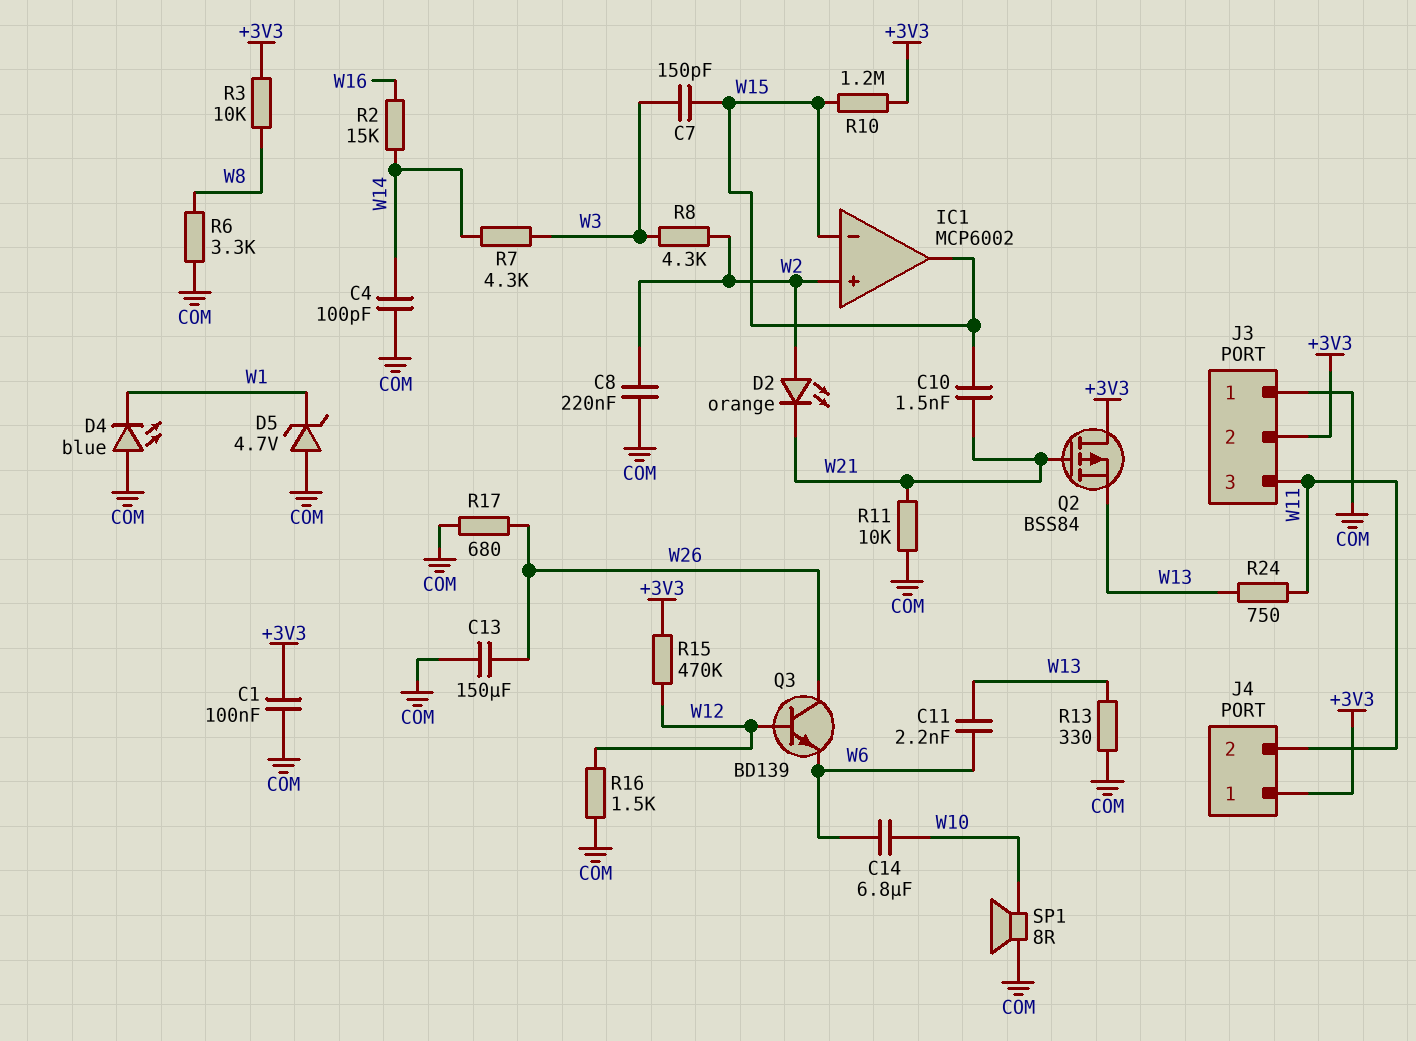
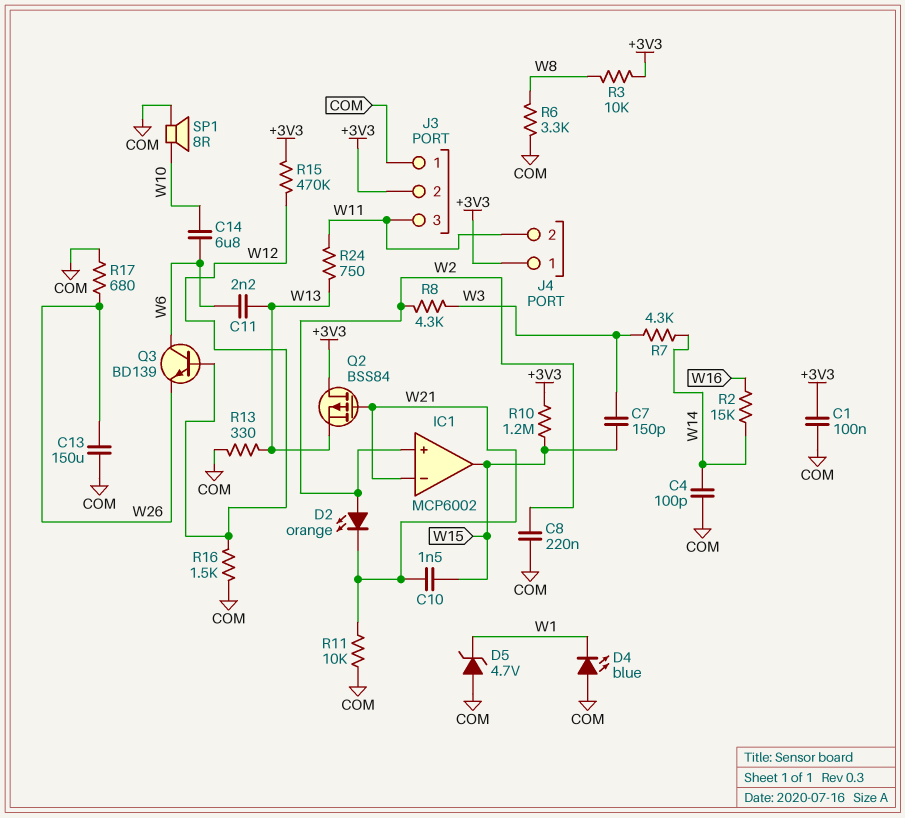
IC1 pin in-: W15 -> W21
Q3: NPN BD139 (B W12, C W26, E W6) -> NPN BD139 (B W12, C W6, E W26)

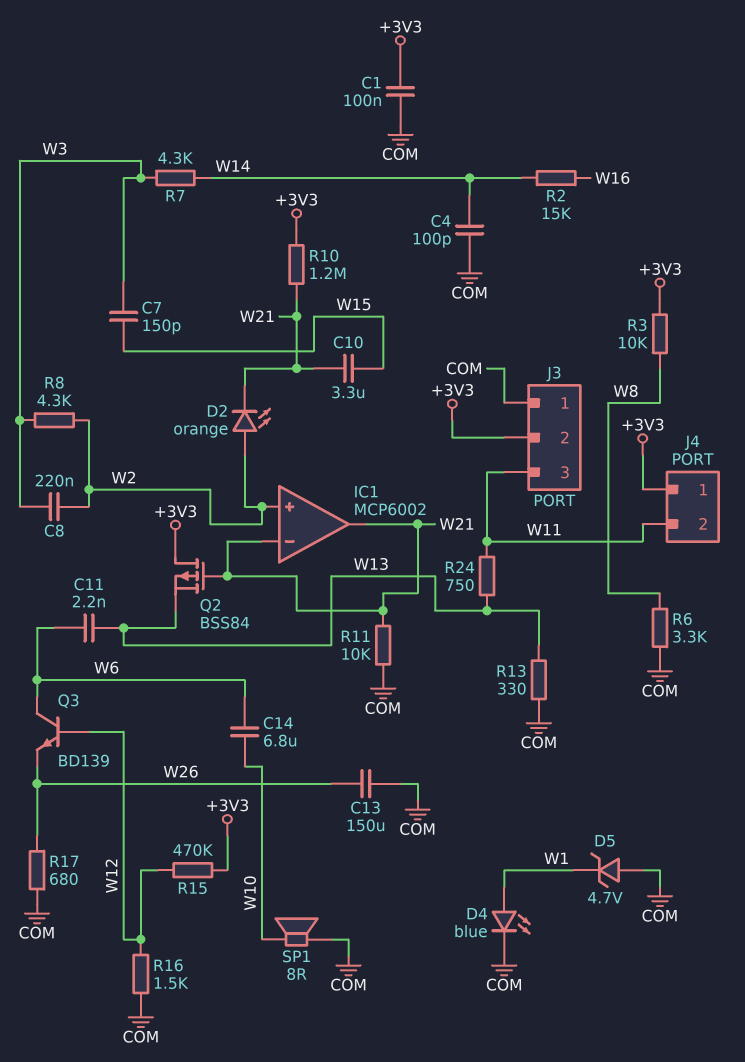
C8: 220nF (COM, W2) -> 220nF (W2, W3)
C10: 1.5nF (W15, W21) -> 3.3uF (W15, W21)
D4: LED blue (A COM, K W1) -> LED blue (A W1, K COM)
IC1 pin out: W15 -> W21
R10: 1.2M (+3V3, W15) -> 1.2M (+3V3, W21)

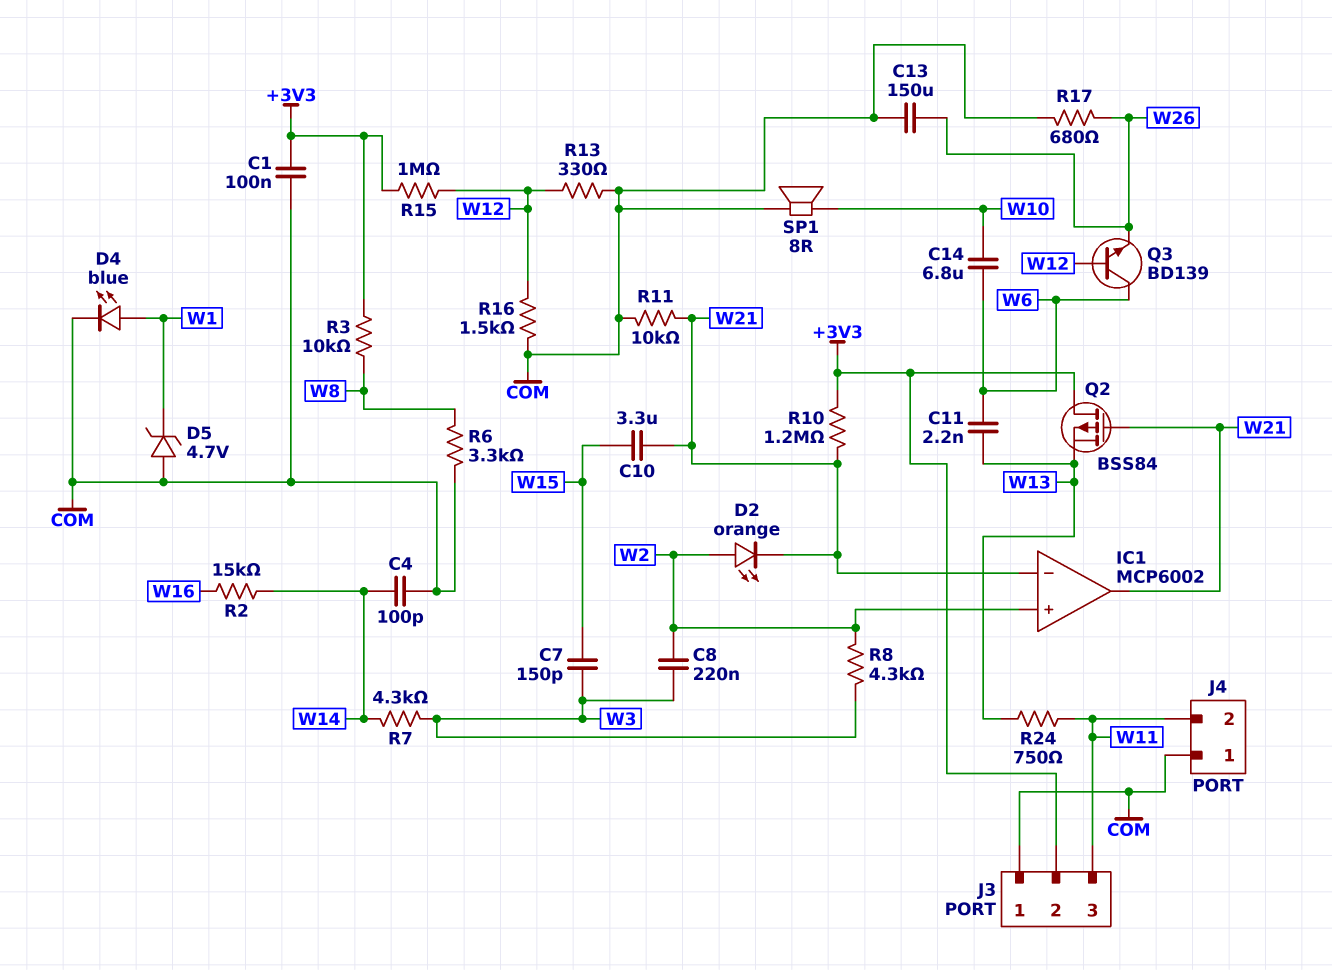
J4 pin 1: +3V3 -> COM
R13: 330 (COM, W13) -> 330 (COM, W12)
R15: 470k (+3V3, W12) -> 1M (+3V3, W12)

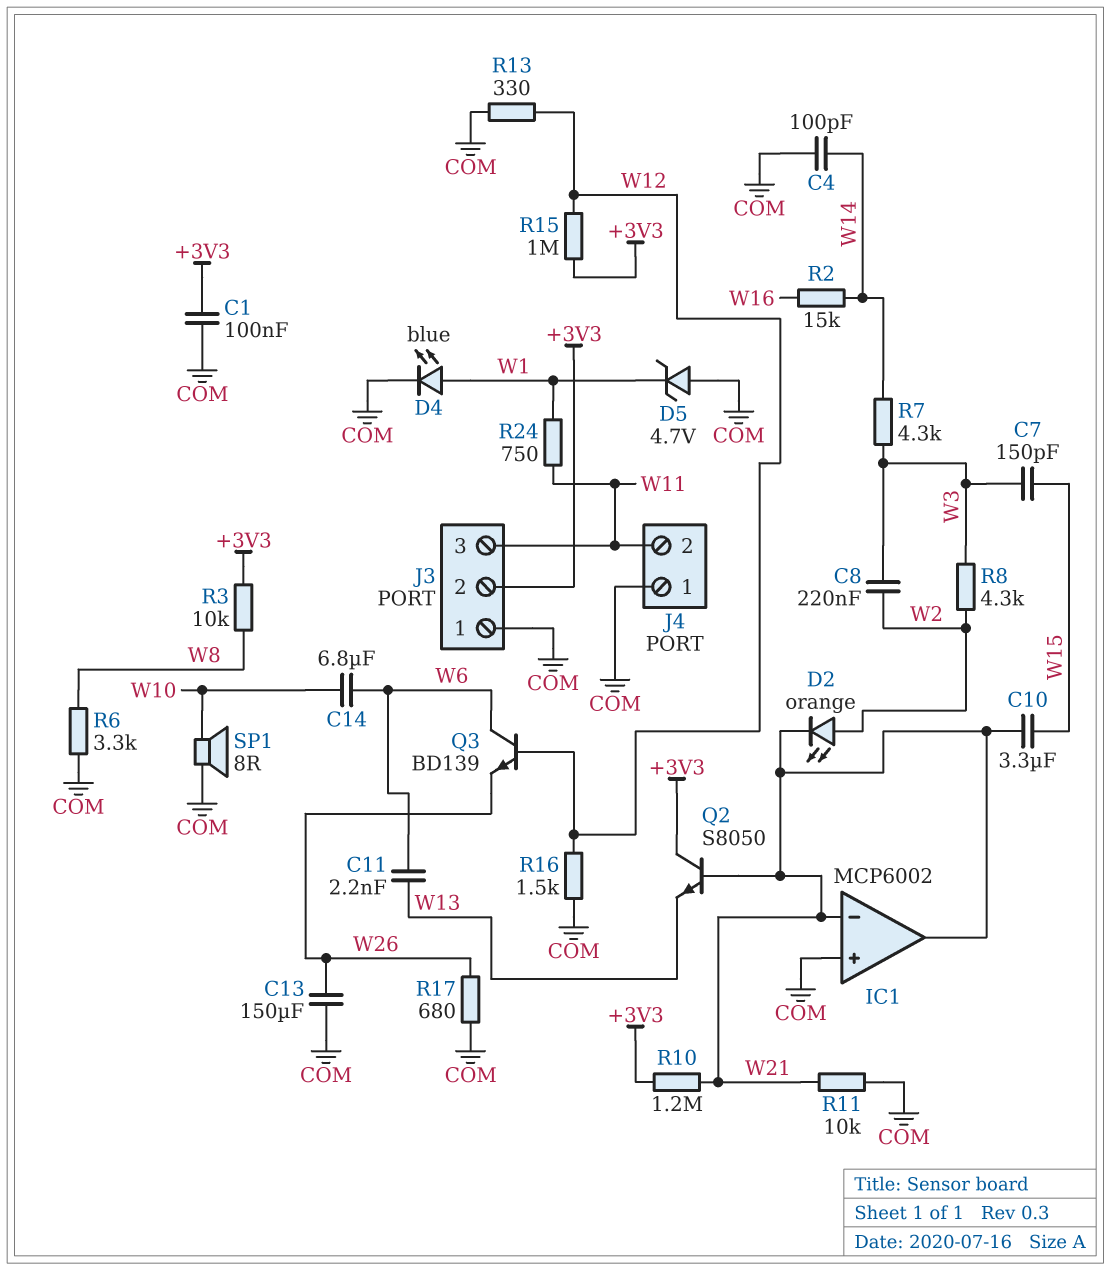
IC1 pin in+: W2 -> COM
Q2: PMOS BSS84 (G W21, D +3V3, S W13) -> NPN S8050 (B W21, C +3V3, E W13)
R24: 750 (W11, W13) -> 750 (W1, W11)

